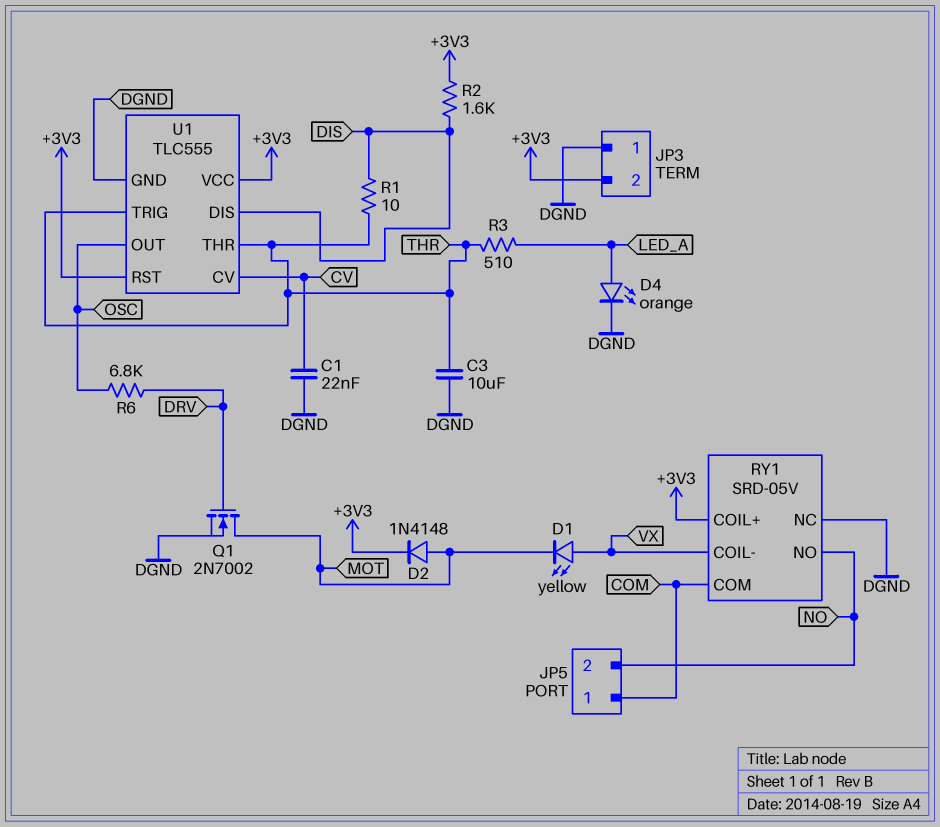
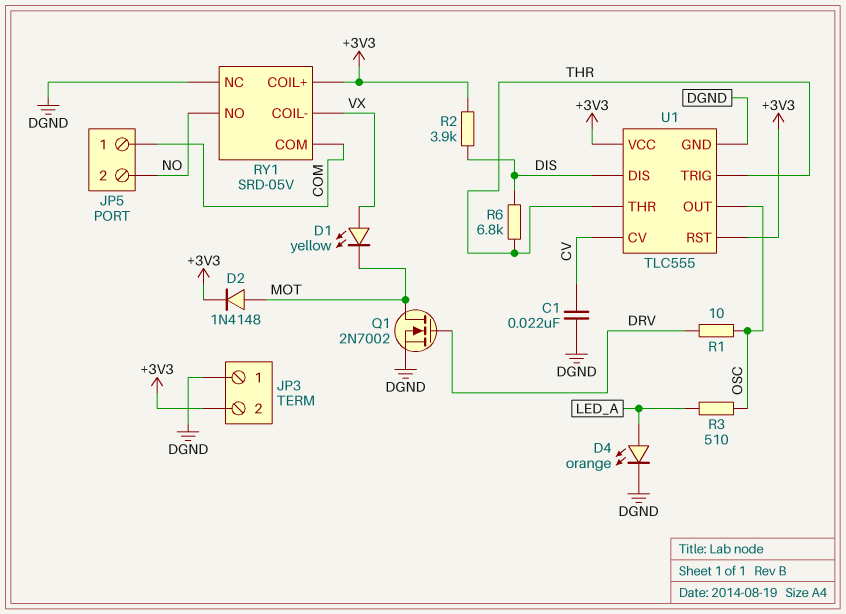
C3: 10uF (DGND, THR) -> none
R1: 10 (DIS, THR) -> 10 (DRV, OSC)
R2: 1.6k (+3V3, DIS) -> 3.9k (+3V3, DIS)
R3: 510 (LED_A, THR) -> 510 (LED_A, OSC)
R6: 6.8k (DRV, OSC) -> 6.8k (DIS, THR)

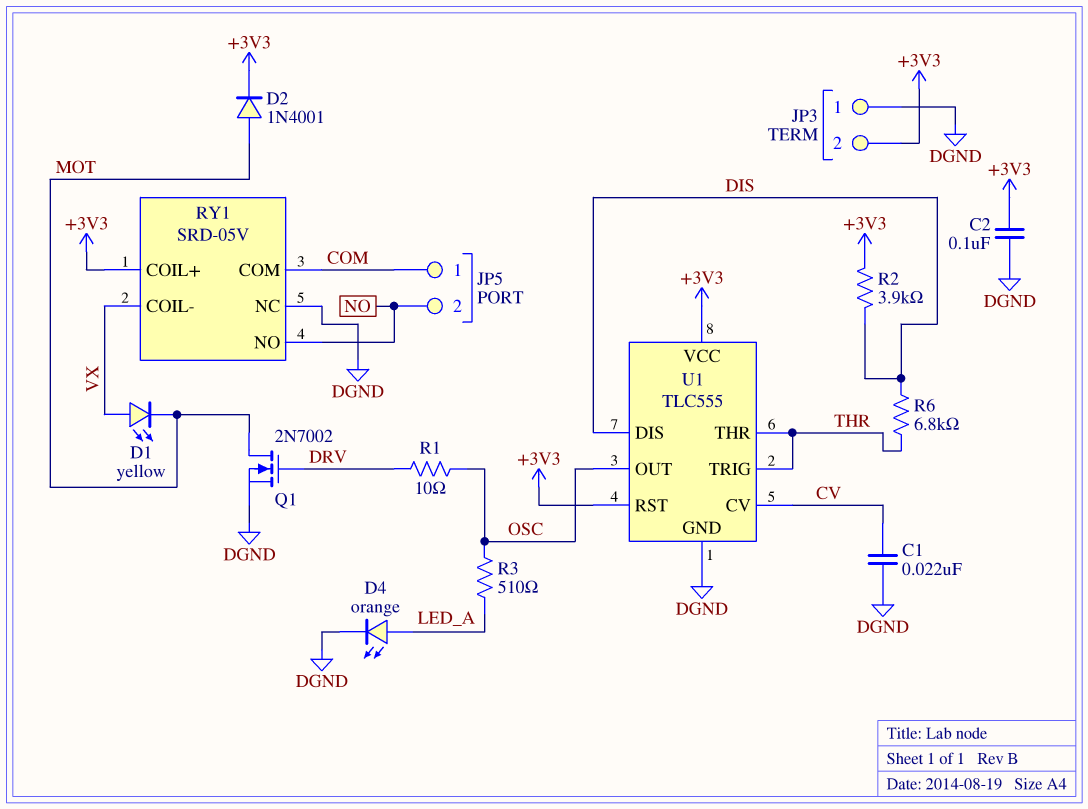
C2: none -> 100nF (+3V3, DGND)
D2: diode 1N4148 (A MOT, K +3V3) -> diode 1N4001 (A MOT, K +3V3)

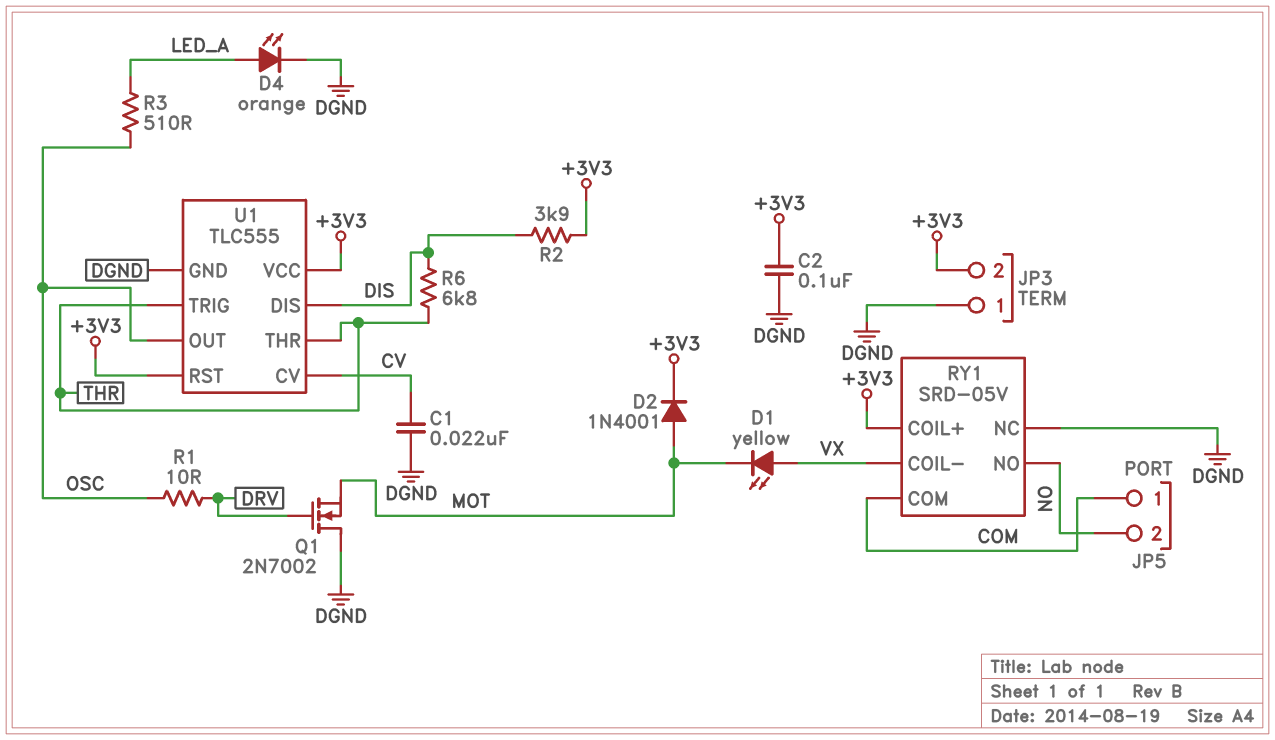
Q1: NMOS 2N7002 (G DRV, D MOT, S DGND) -> NMOS 2N7002 (G DRV, D DGND, S MOT)

